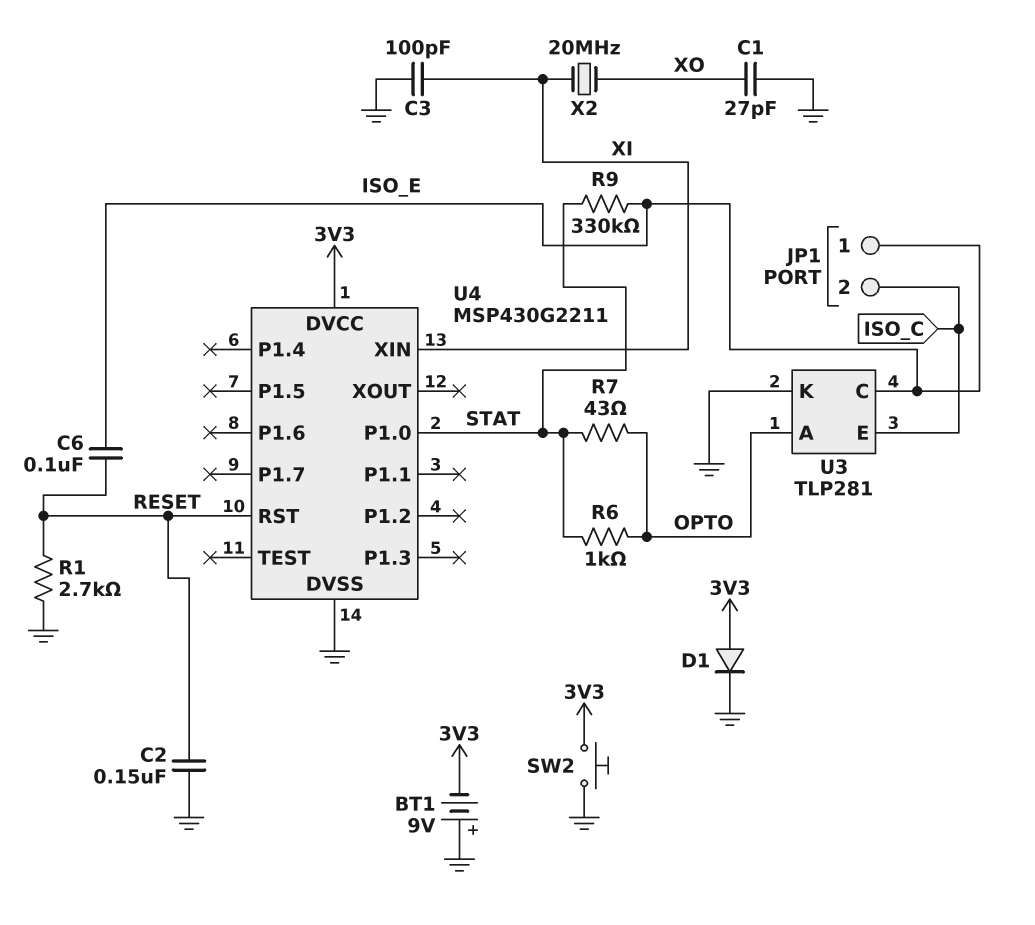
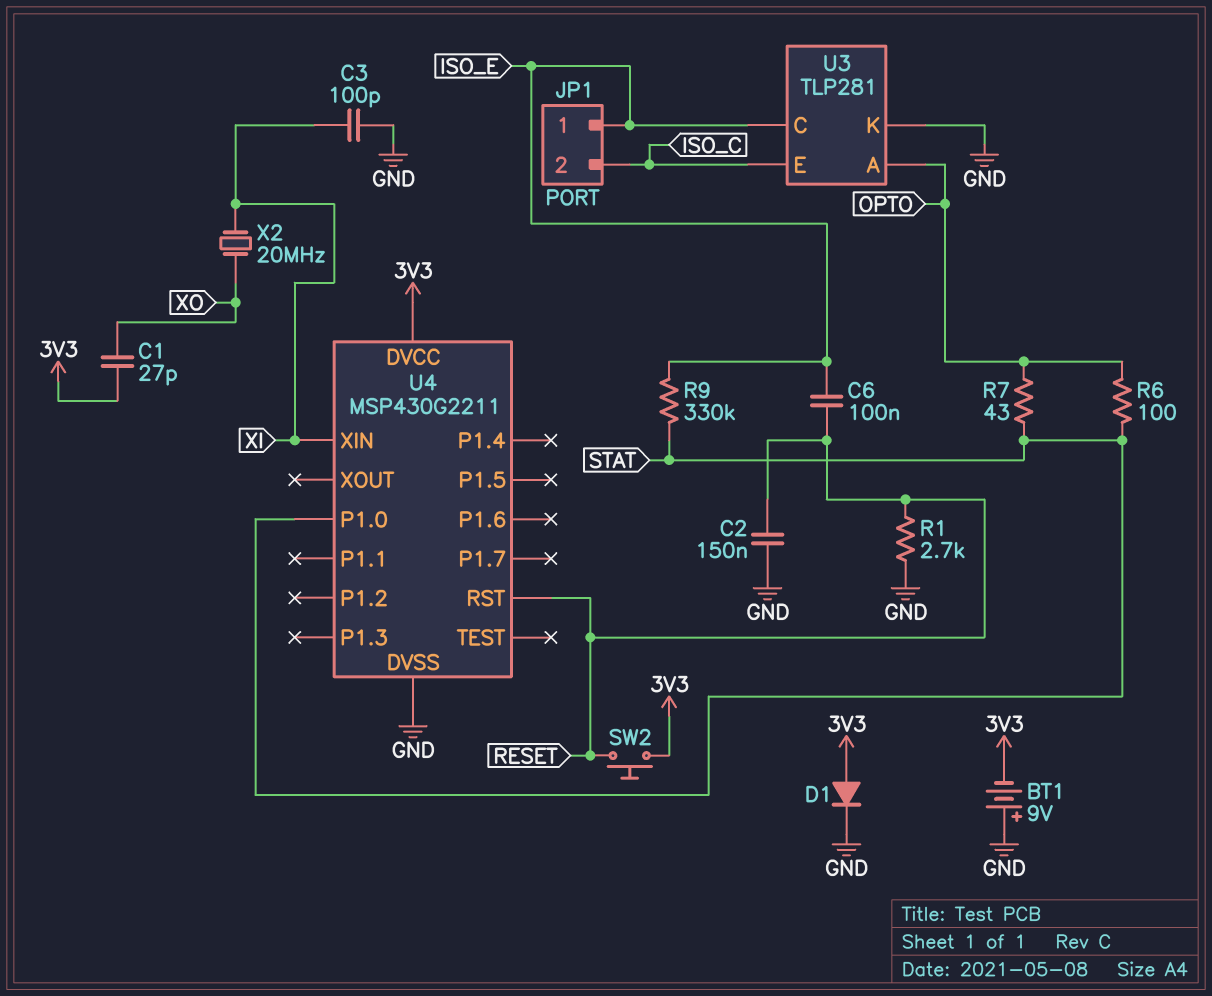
C1: 27pF (GND, XO) -> 27pF (3V3, XO)
R6: 1k (OPTO, STAT) -> 100 (OPTO, STAT)
SW2: button (3V3, GND) -> button (3V3, RESET)

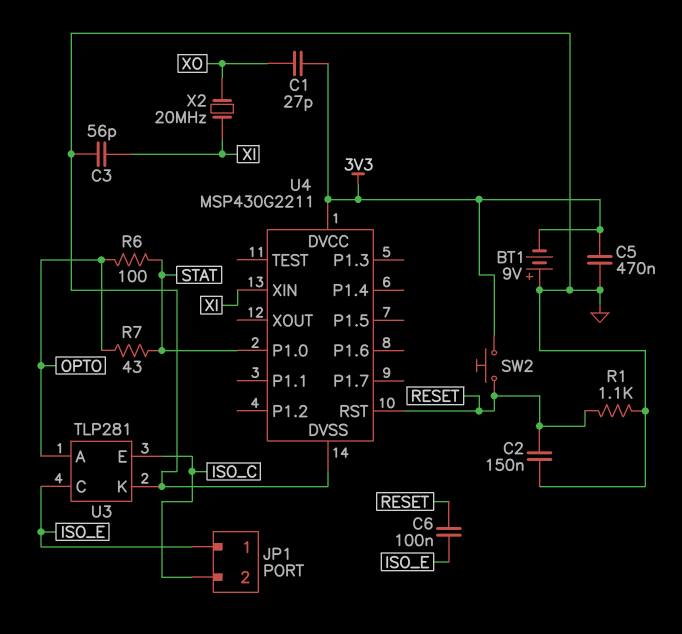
C3: 100pF (GND, XI) -> 56pF (GND, XI)
C5: none -> 470nF (3V3, GND)
D1: diode (A 3V3, K GND) -> none
R1: 2.7k (GND, RESET) -> 1.1k (GND, RESET)
R9: 330k (ISO_E, STAT) -> none

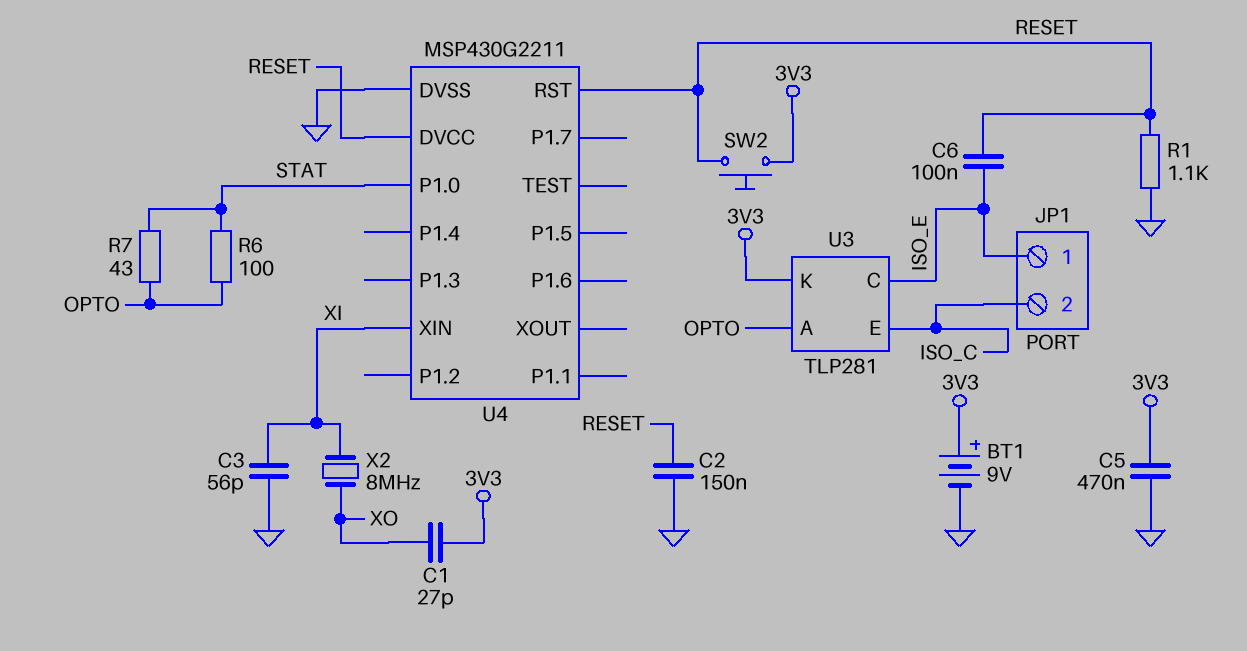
BT1: 9V (plus GND, minus 3V3) -> 9V (plus 3V3, minus GND)
U3 pin K: GND -> 3V3
U4 pin DVCC: 3V3 -> RESET
X2: 20MHz (XI, XO) -> 8MHz (XI, XO)

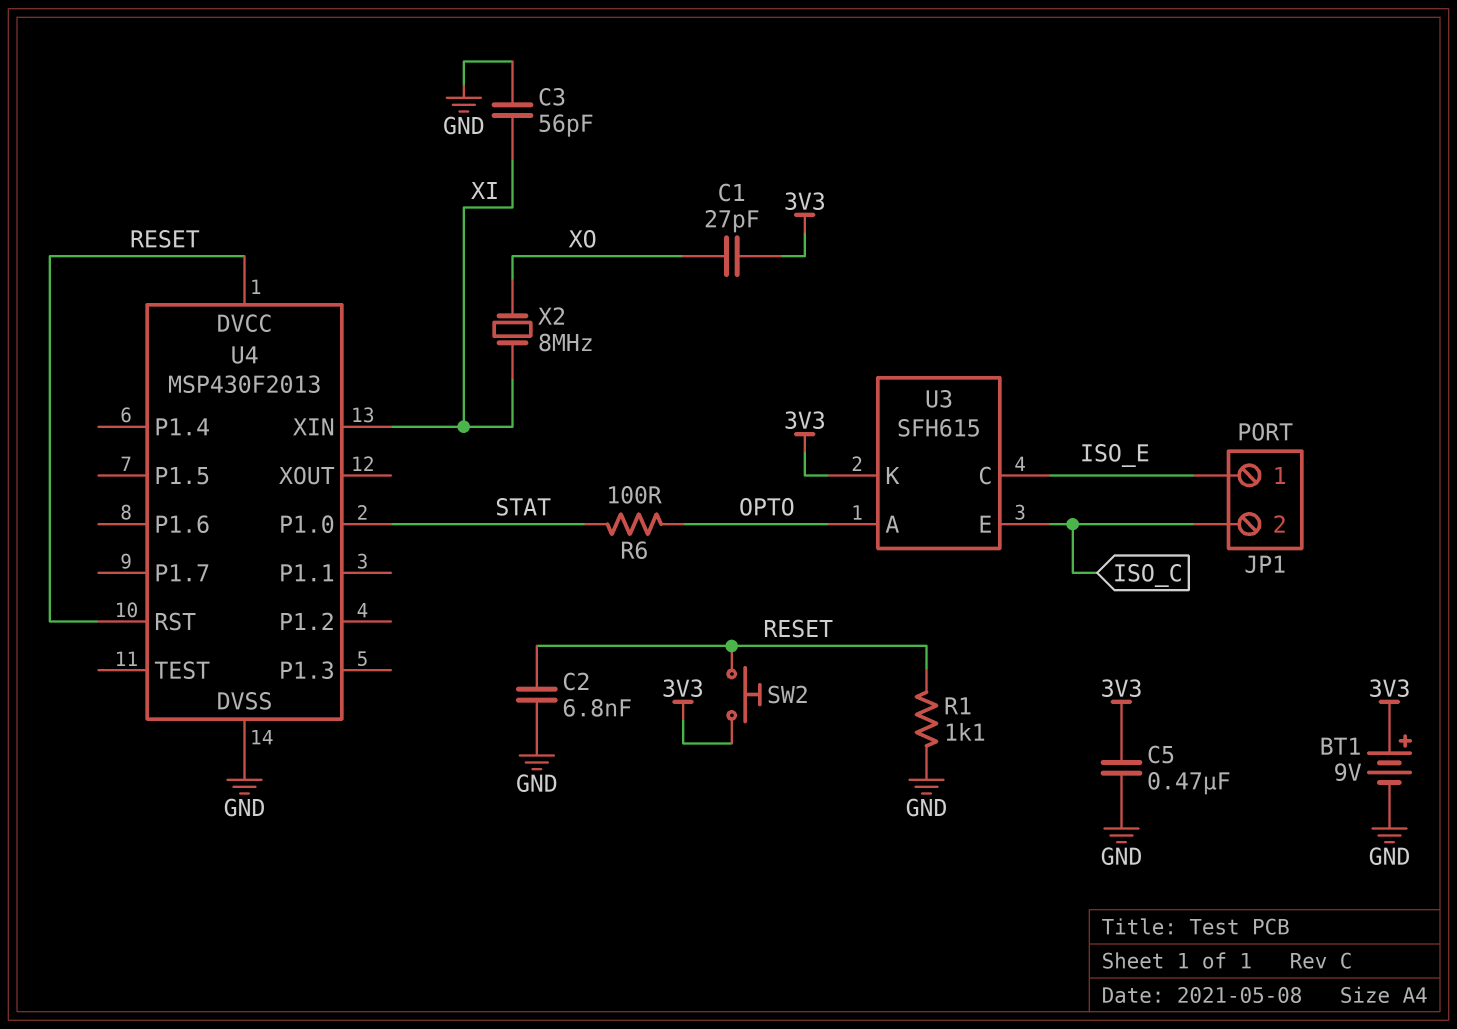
C2: 150nF (GND, RESET) -> 6.8nF (GND, RESET)
C6: 100nF (ISO_E, RESET) -> none
R7: 43 (OPTO, STAT) -> none
U3: TLP281 -> SFH615
U4: MSP430G2211 -> MSP430F2013

